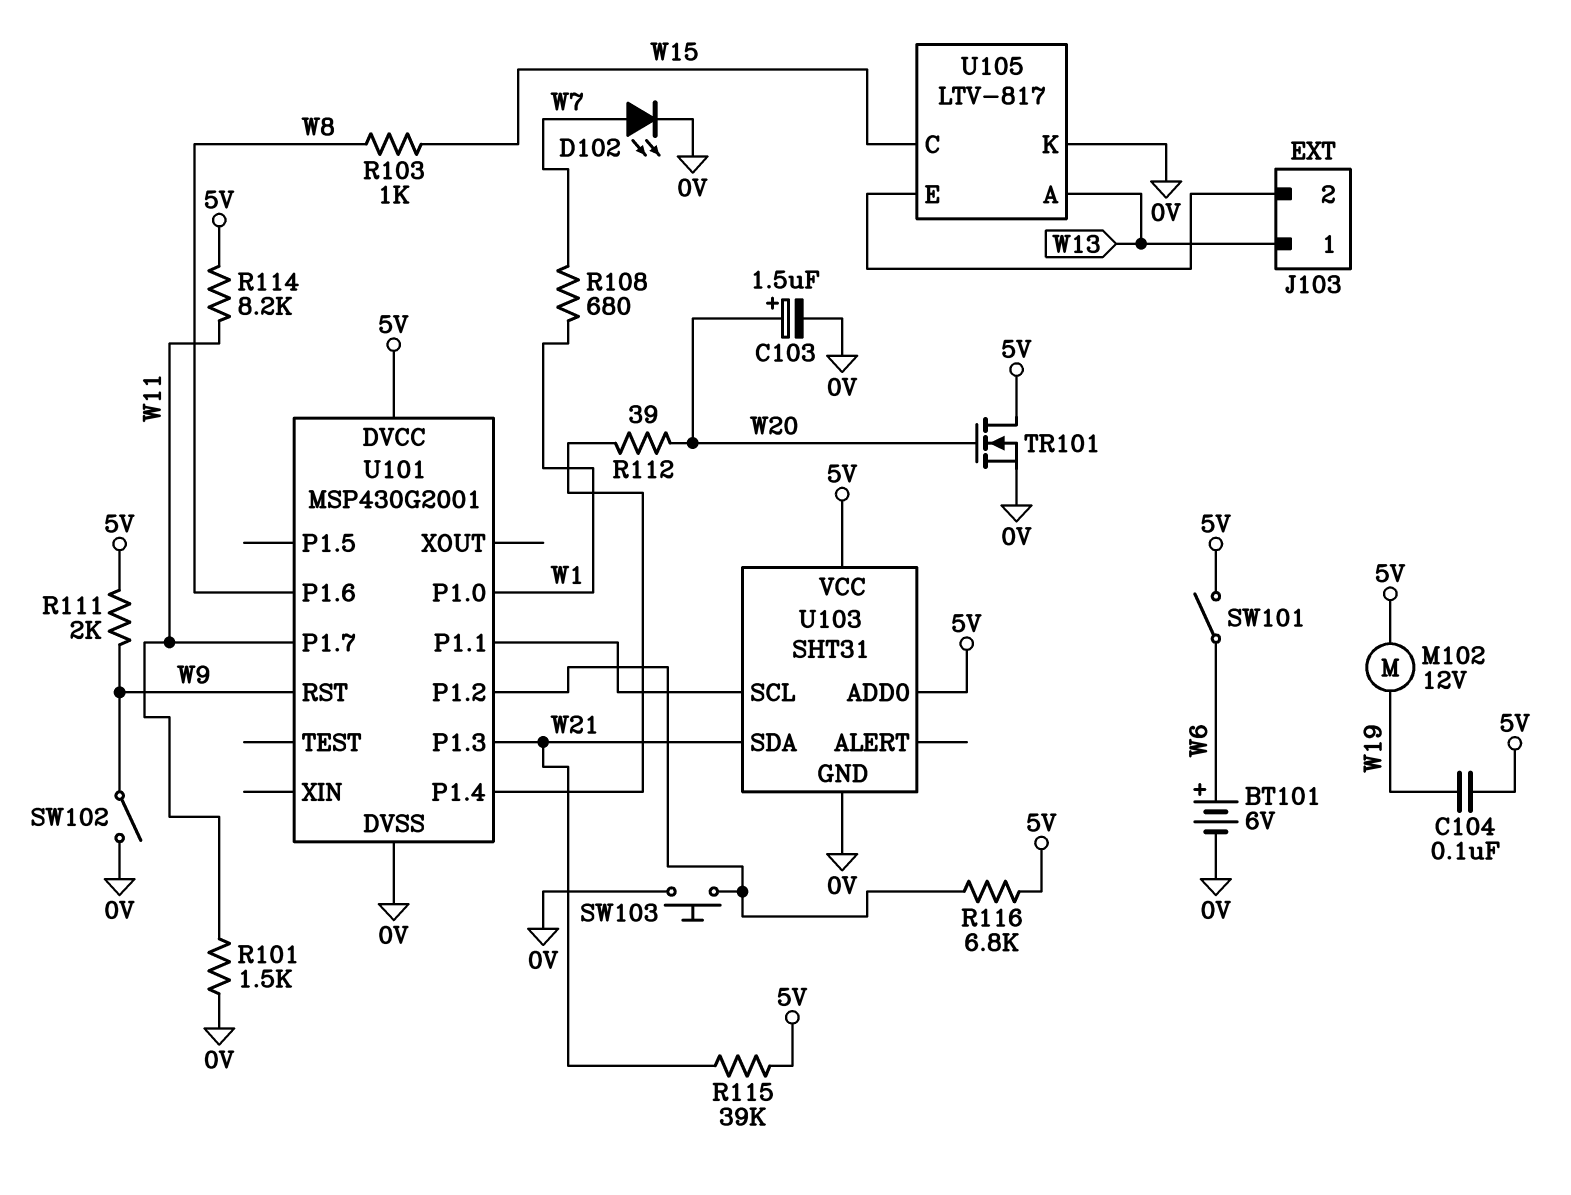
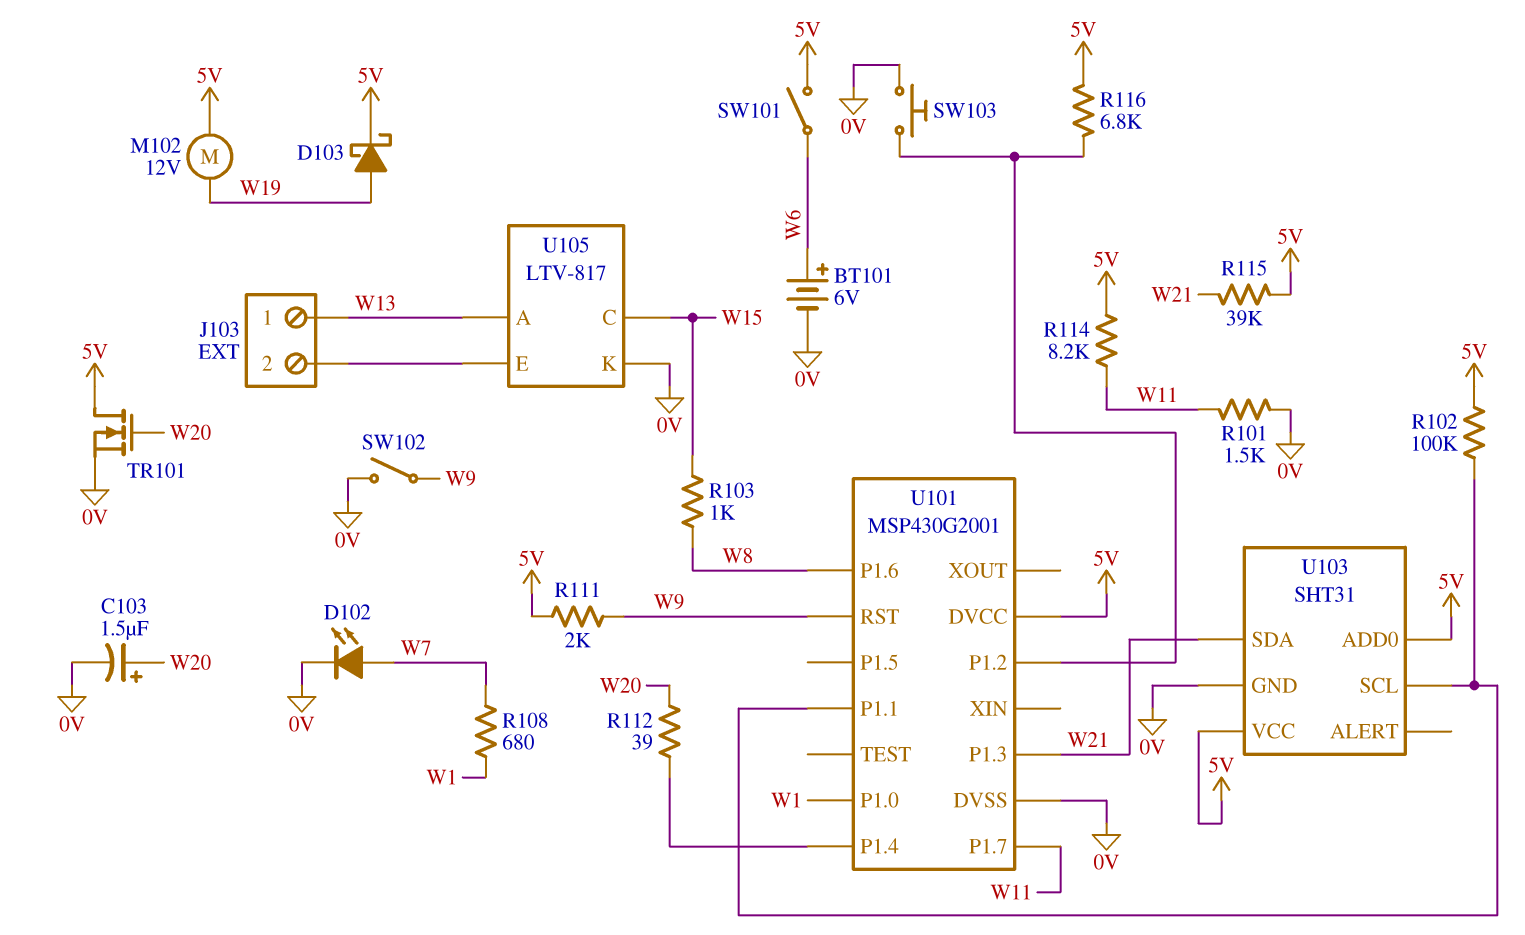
C104: 100nF (5V, W19) -> none
D103: none -> schottky (A W19, K 5V)
R102: none -> 100k (5V, U101/P1.1)

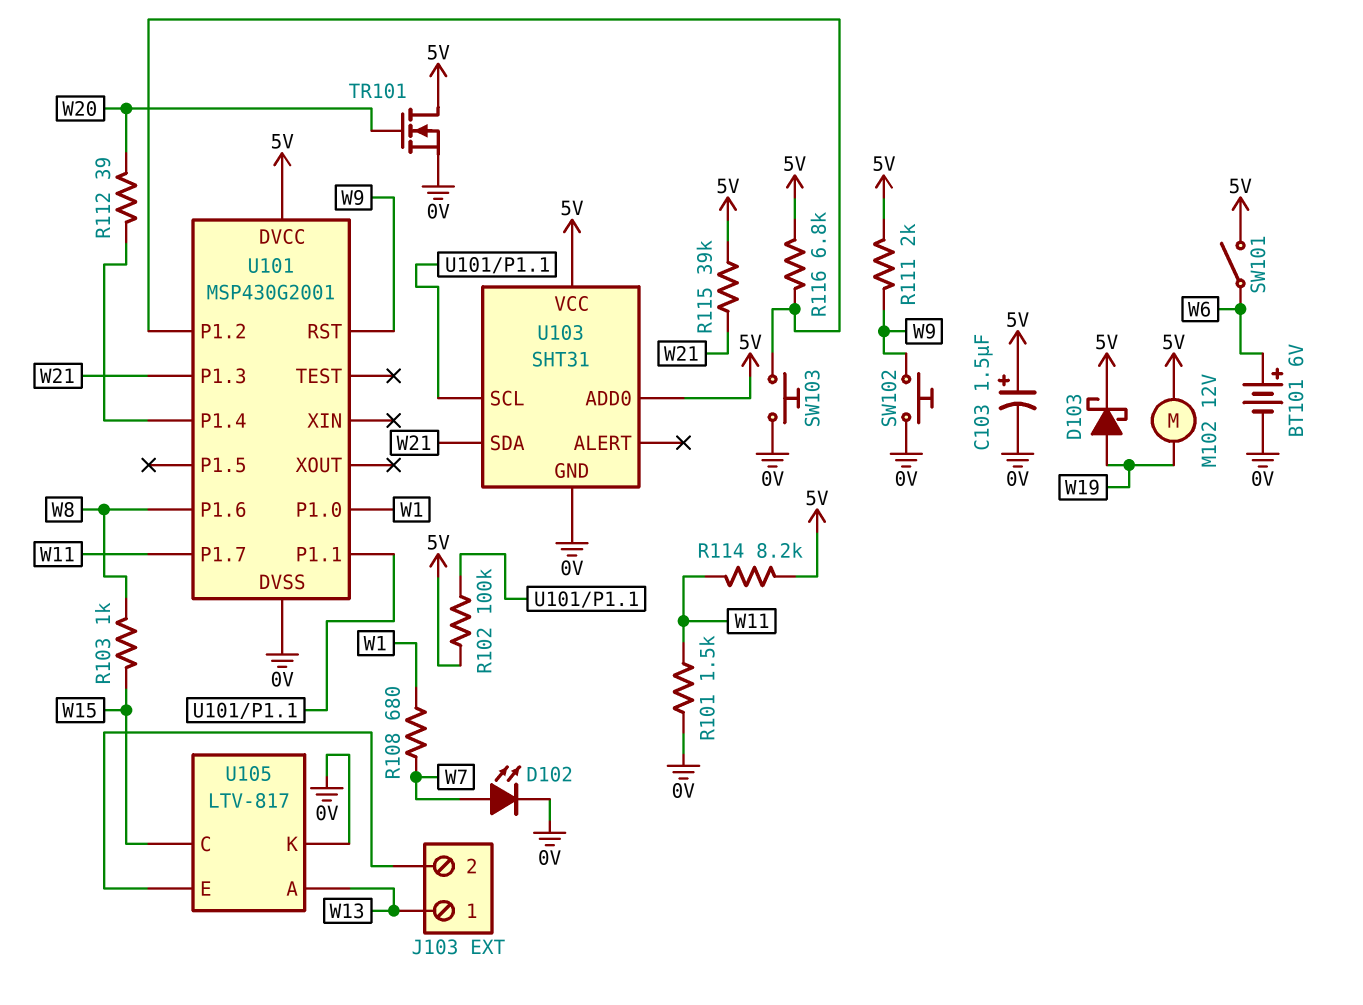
C103: 1.5uF (plus W20, minus 0V) -> 1.5uF (plus 5V, minus 0V)
SW102: switch (0V, W9) -> button (0V, W9)

